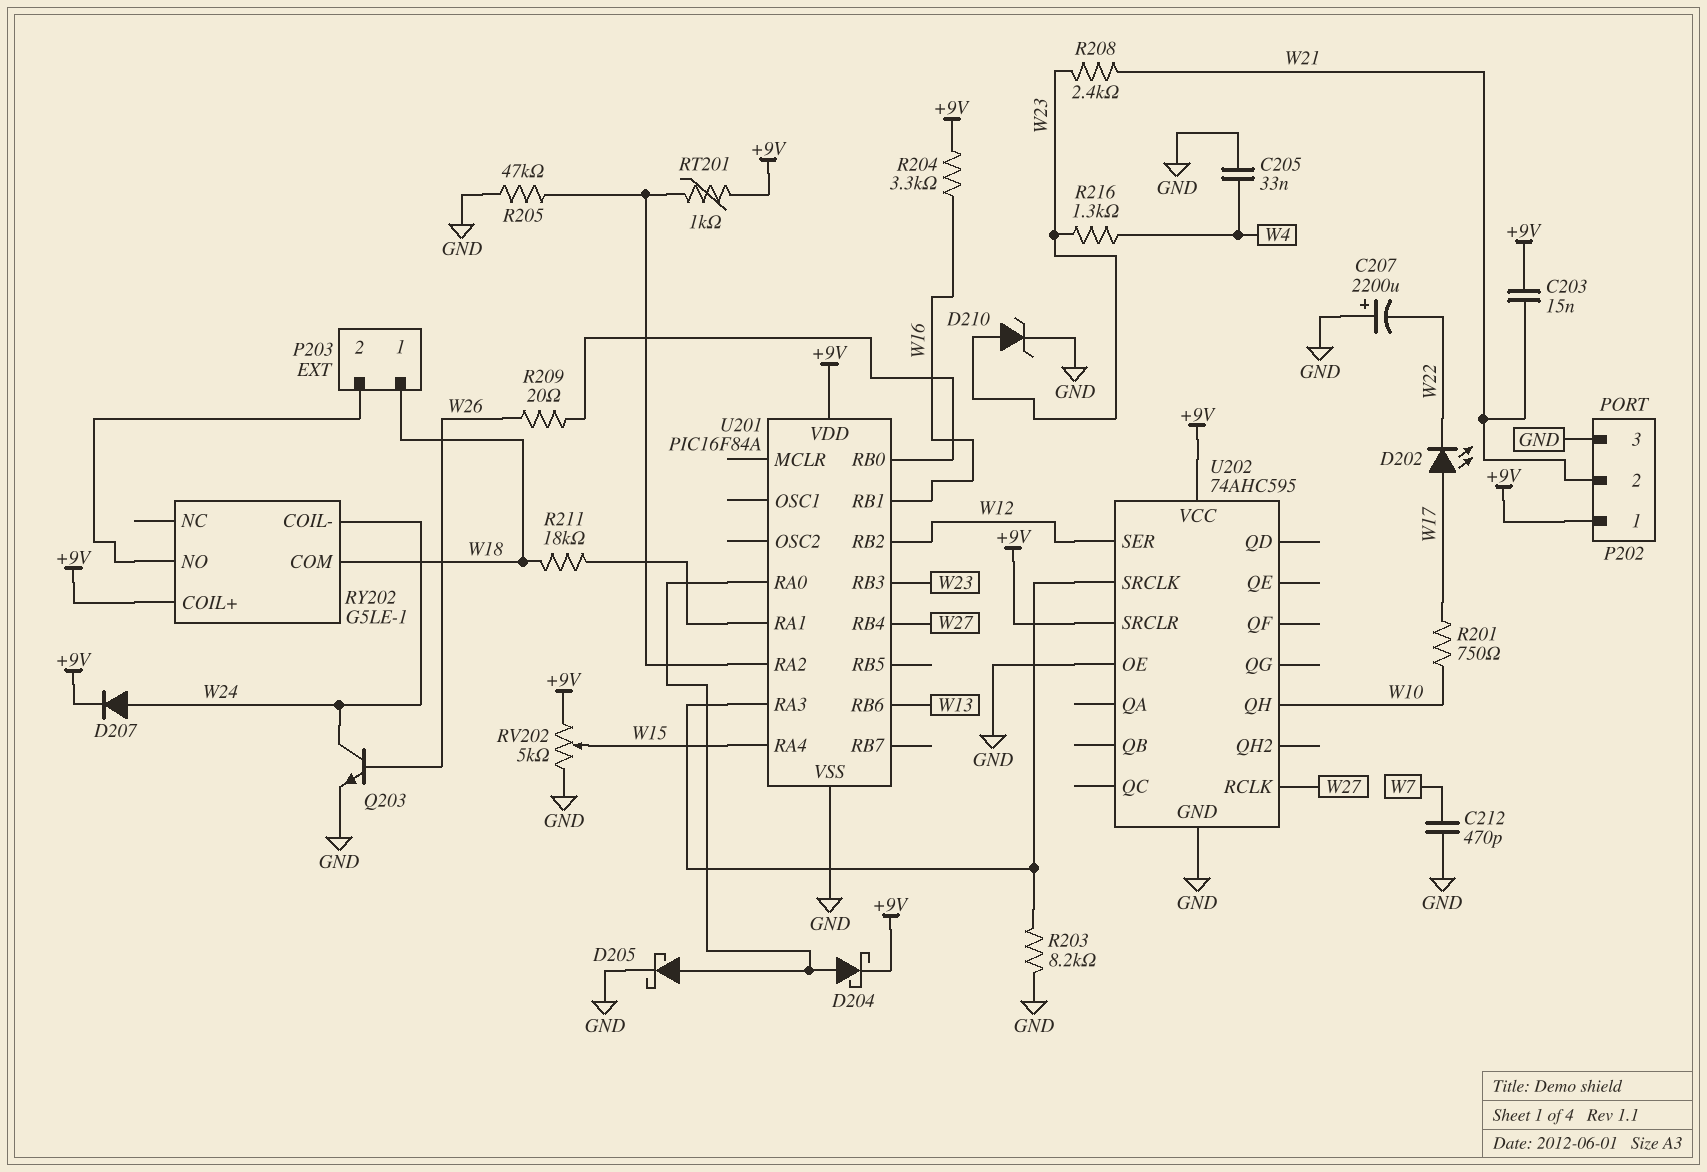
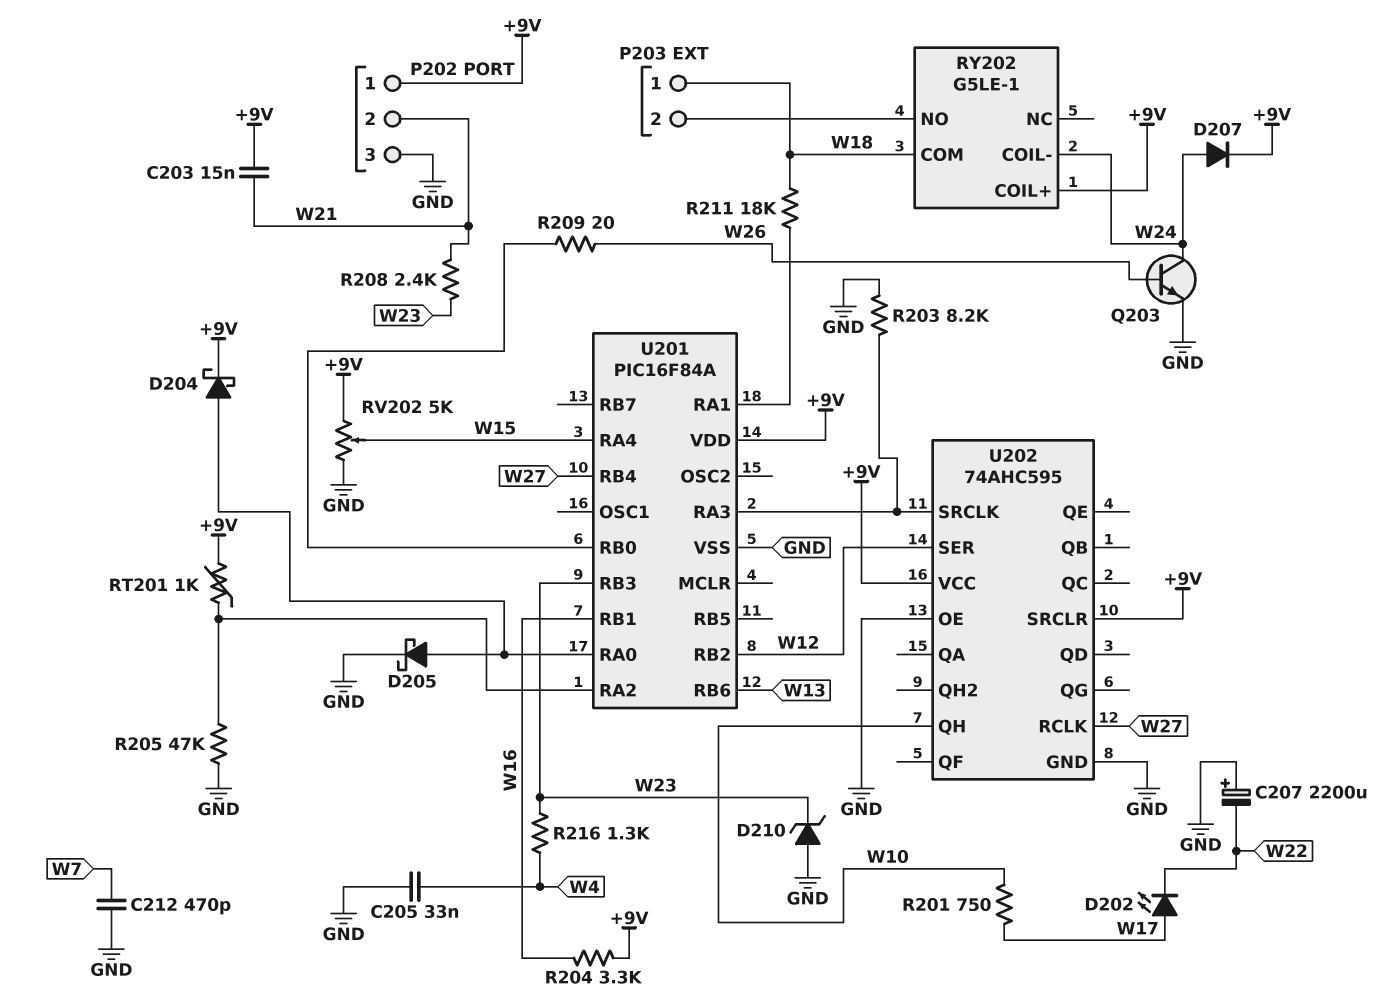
D210: zener (A W23, K GND) -> zener (A GND, K W23)

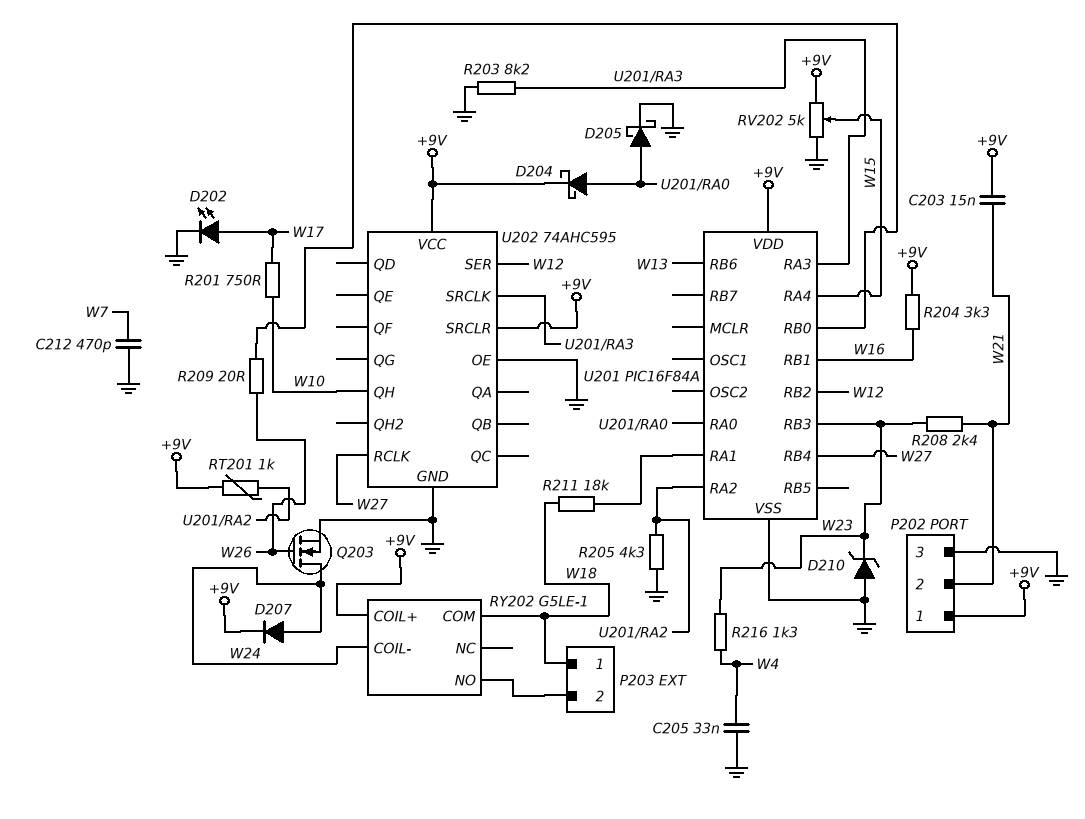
C207: 2200uF (plus GND, minus W22) -> none
D202: LED (A W17, K W22) -> LED (A W17, K GND)
Q203: NPN (B W26, C W24, E GND) -> NMOS (G W26, D W24, S GND)
R205: 47k (GND, U201/RA2) -> 4.3k (GND, U201/RA2)

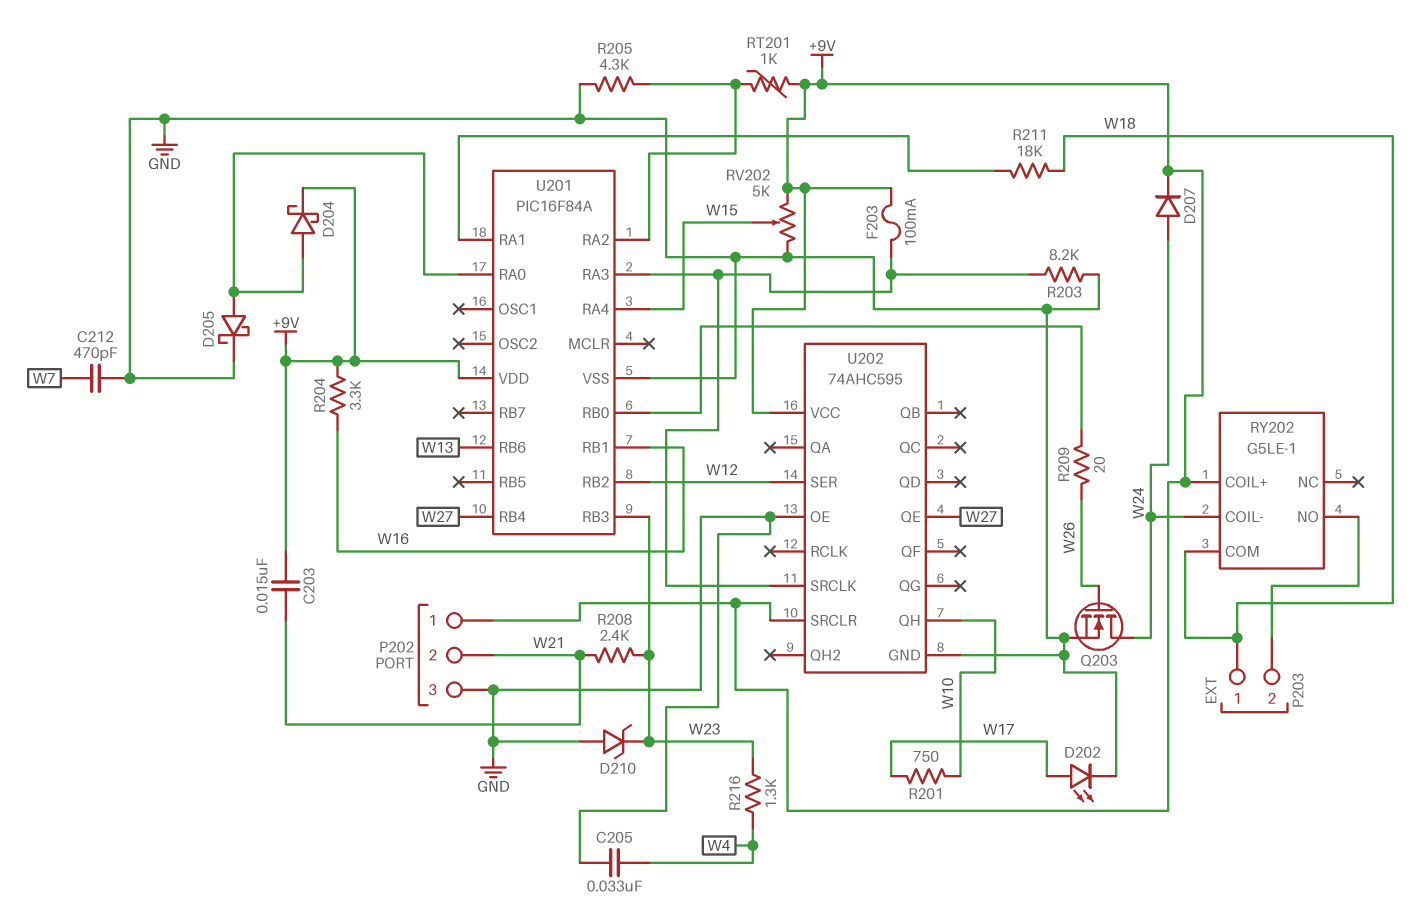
F203: none -> 100mA (+9V, U201/RA3)
U202 pin QE: none -> W27
U202 pin RCLK: W27 -> none

